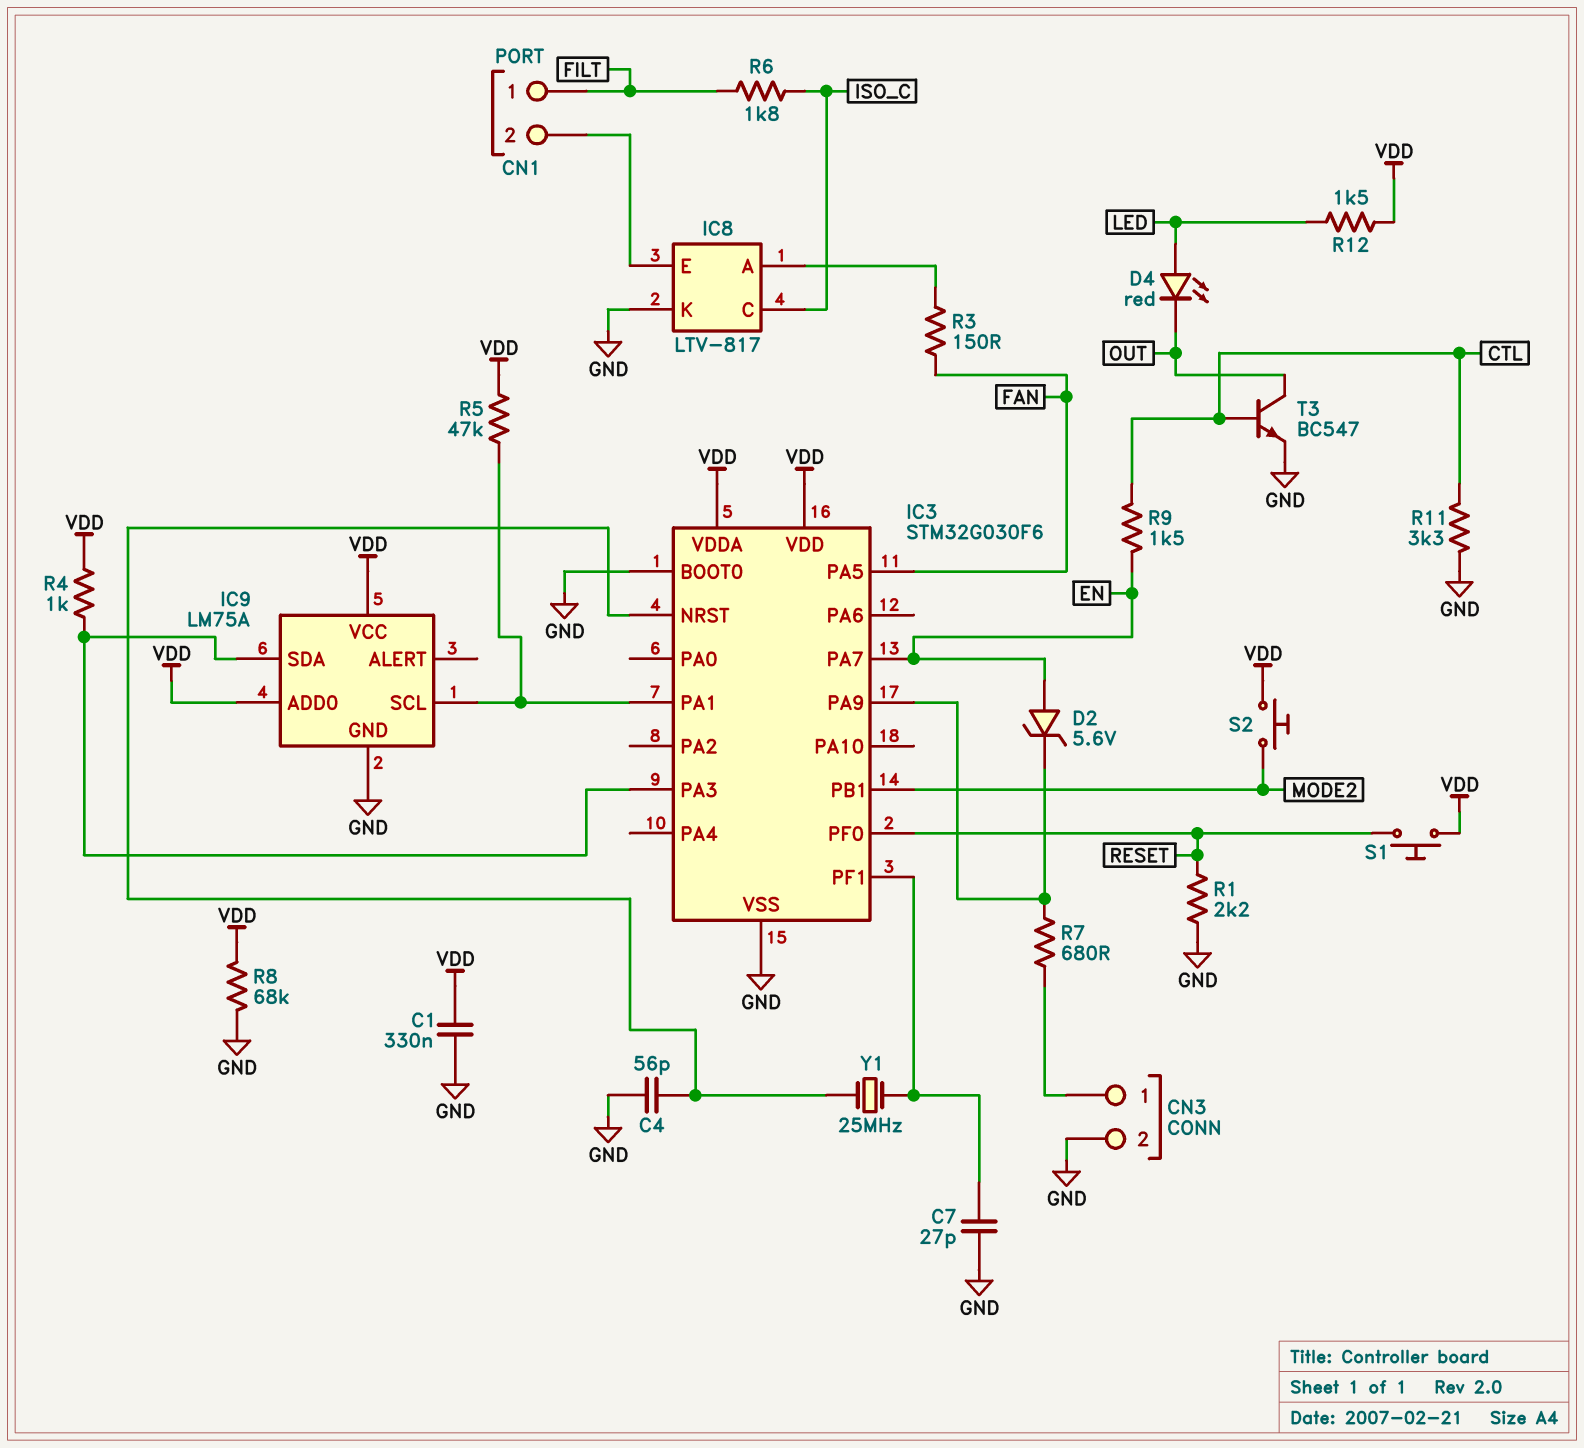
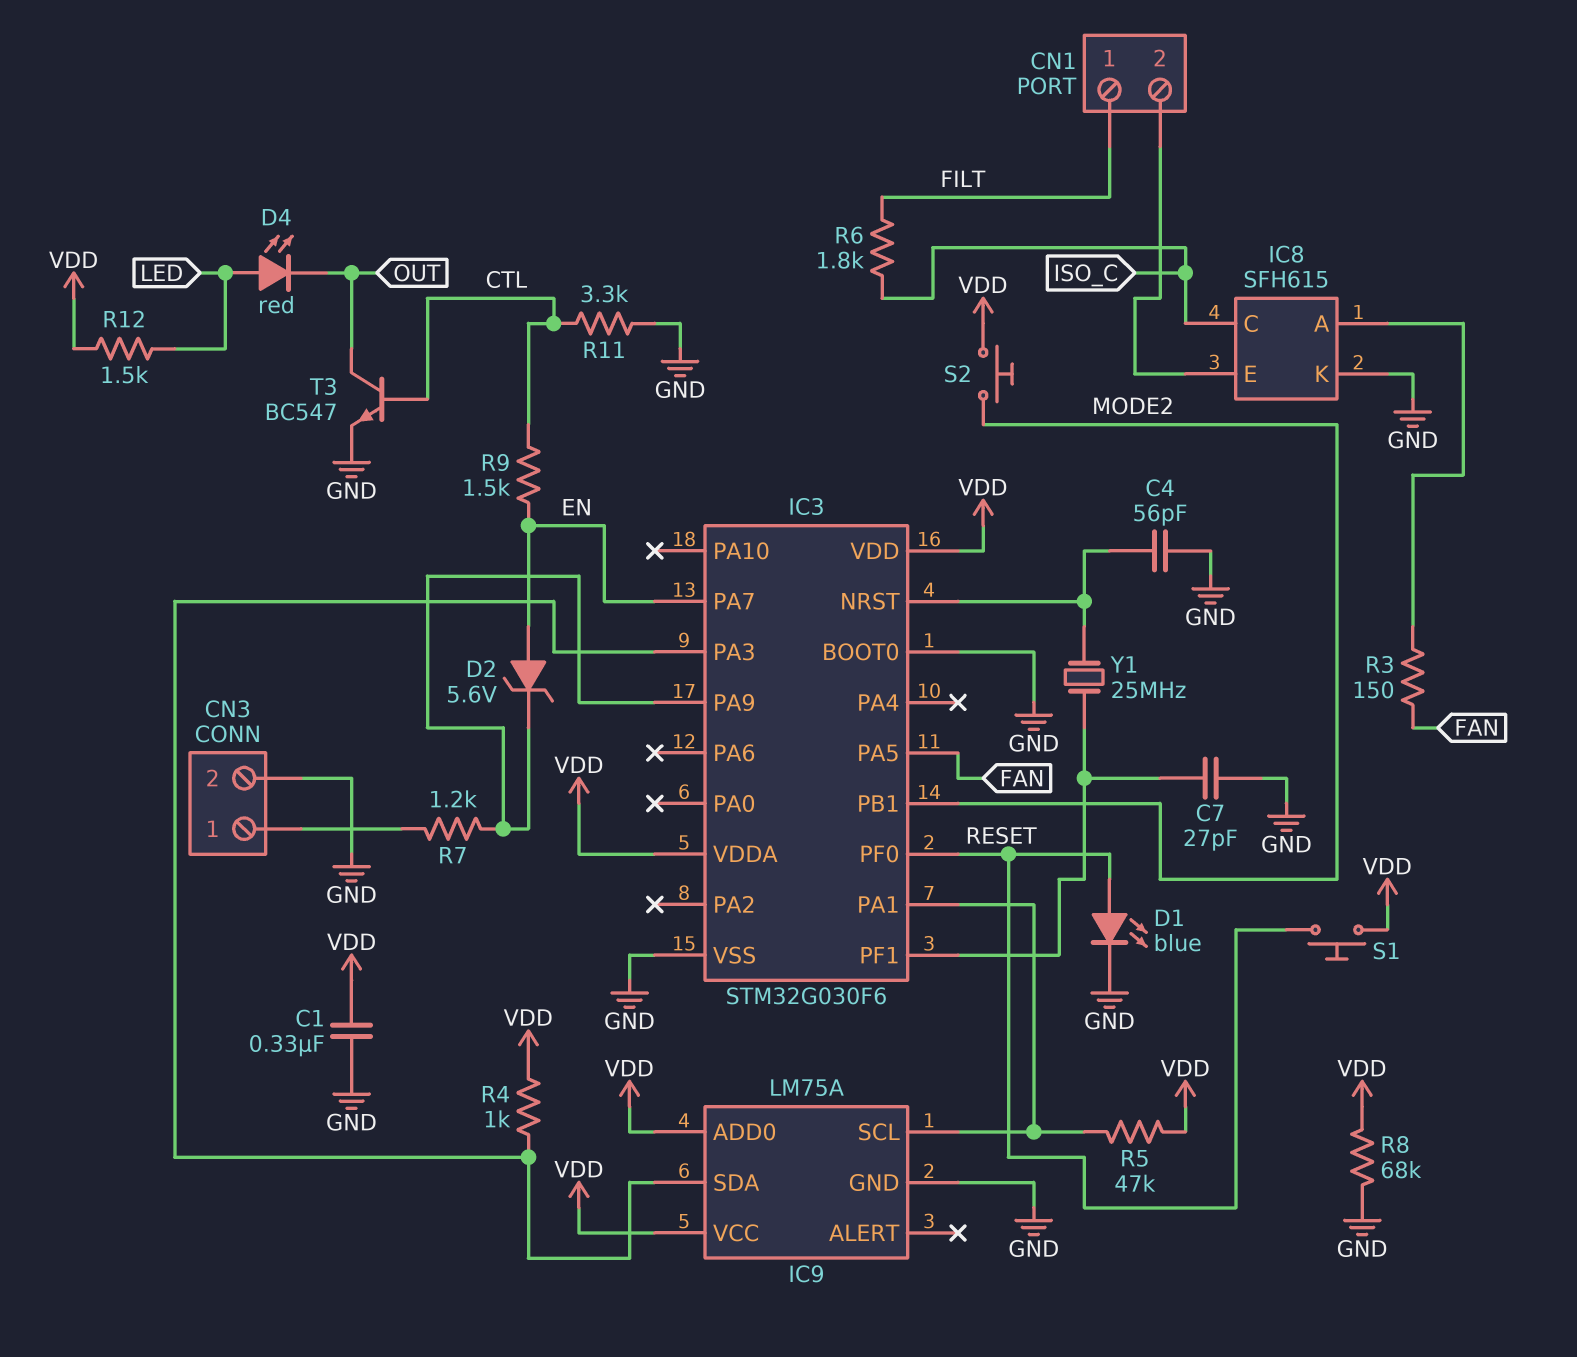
D1: none -> LED blue (A RESET, K GND)
IC8: LTV-817 -> SFH615
R1: 2.2k (GND, RESET) -> none
R7: 680 (CN3/1, IC3/PA9) -> 1.2k (CN3/1, IC3/PA9)

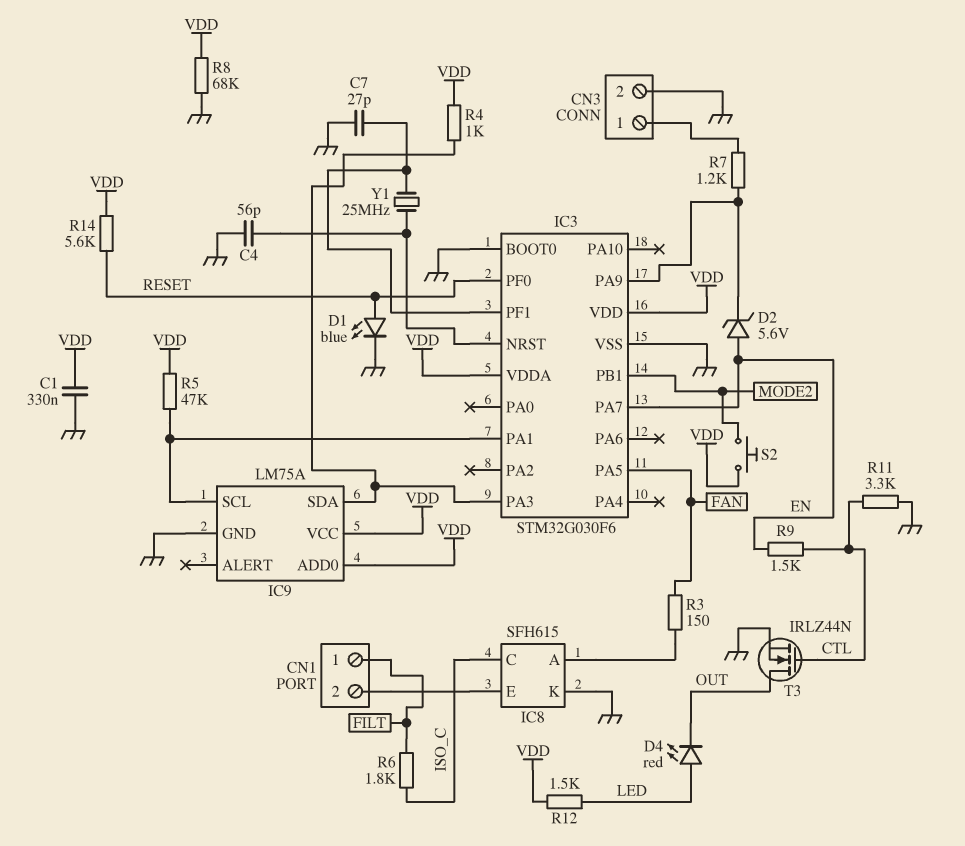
R14: none -> 5.6k (RESET, VDD)
S1: button (RESET, VDD) -> none
T3: NPN BC547 (B CTL, C OUT, E GND) -> NMOS IRLZ44N (G CTL, D OUT, S GND)

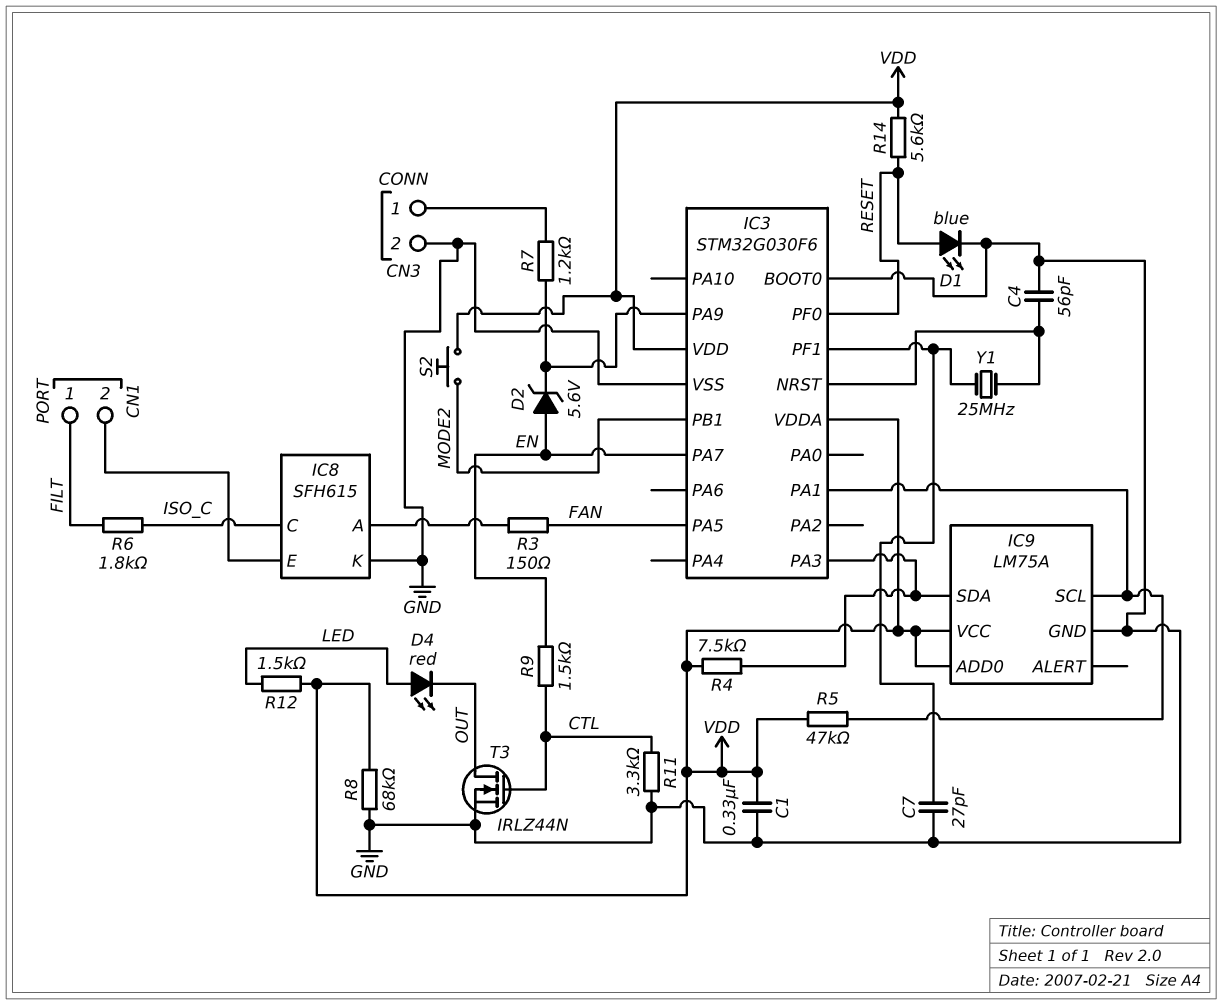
R4: 1k (IC3/PA3, VDD) -> 7.5k (IC3/PA3, VDD)

